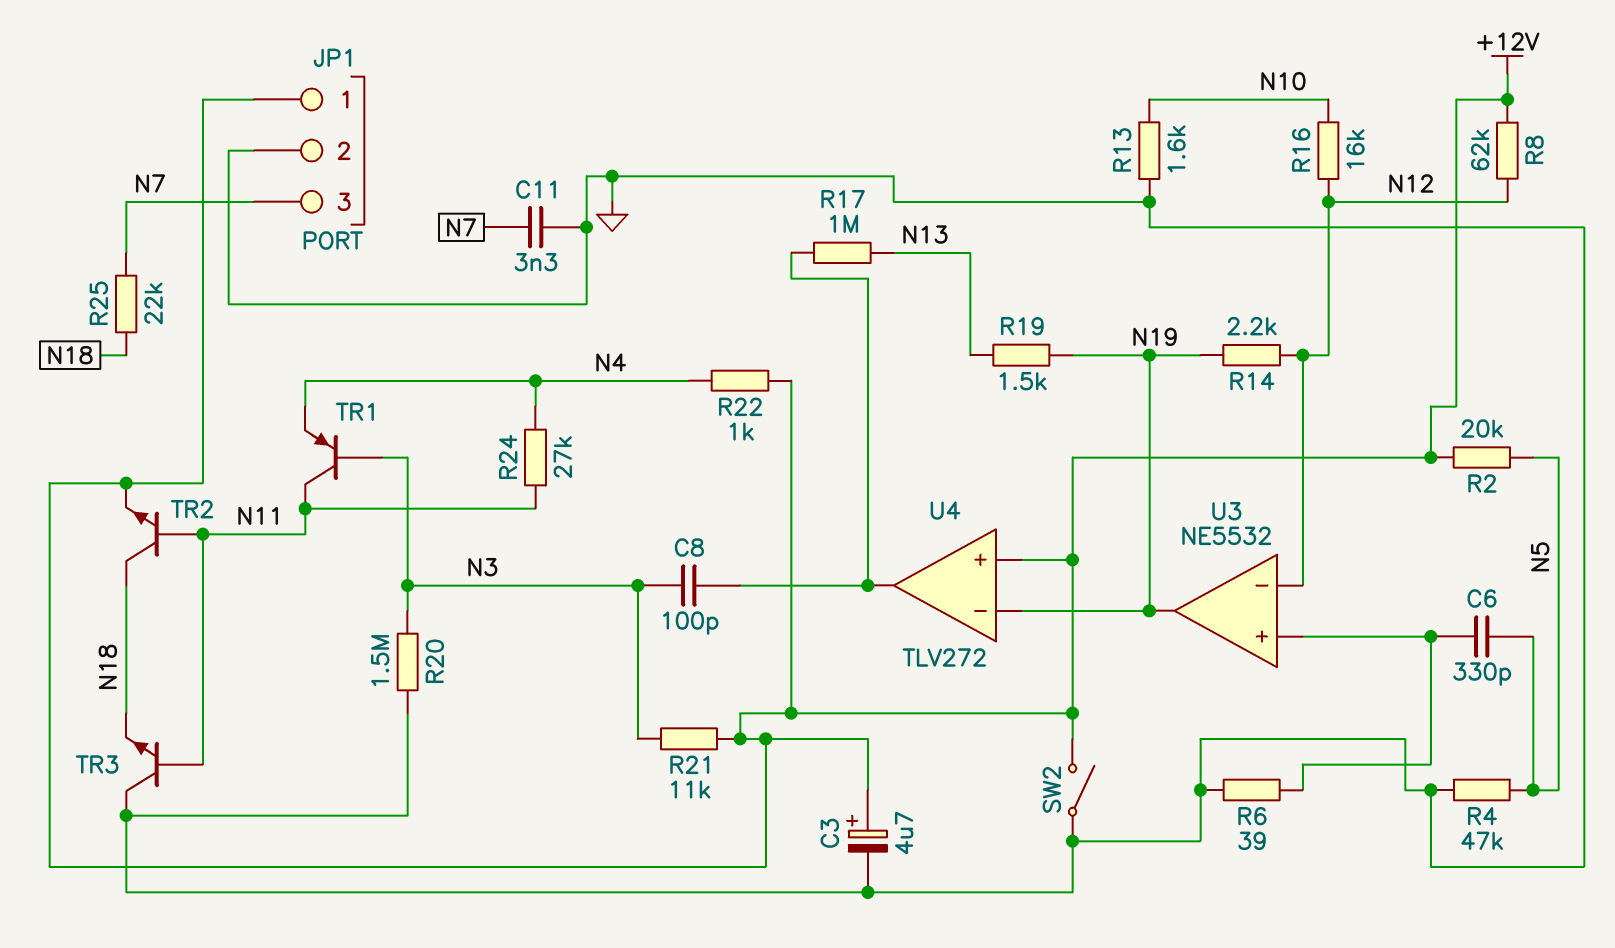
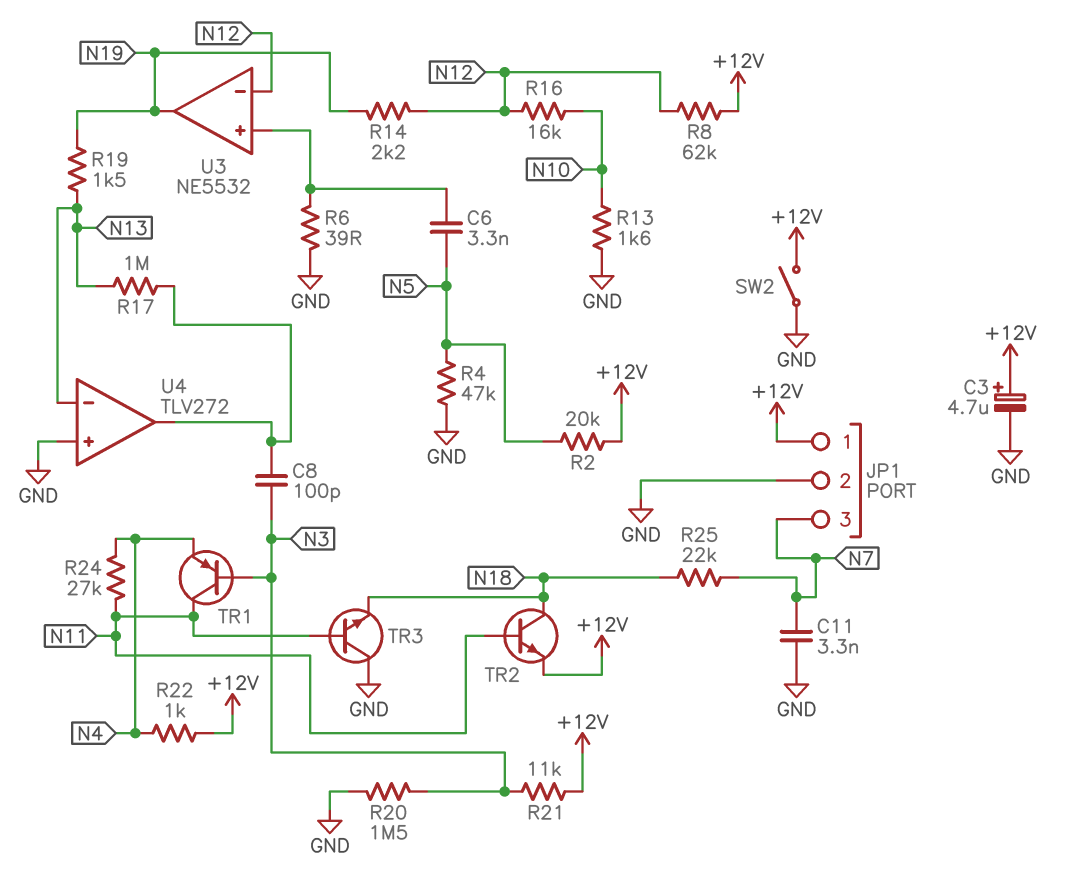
C6: 330pF (N5, U3/in+) -> 3.3nF (N5, U3/in+)
U4 pin in+: +12V -> GND
U4 pin in-: N19 -> N13

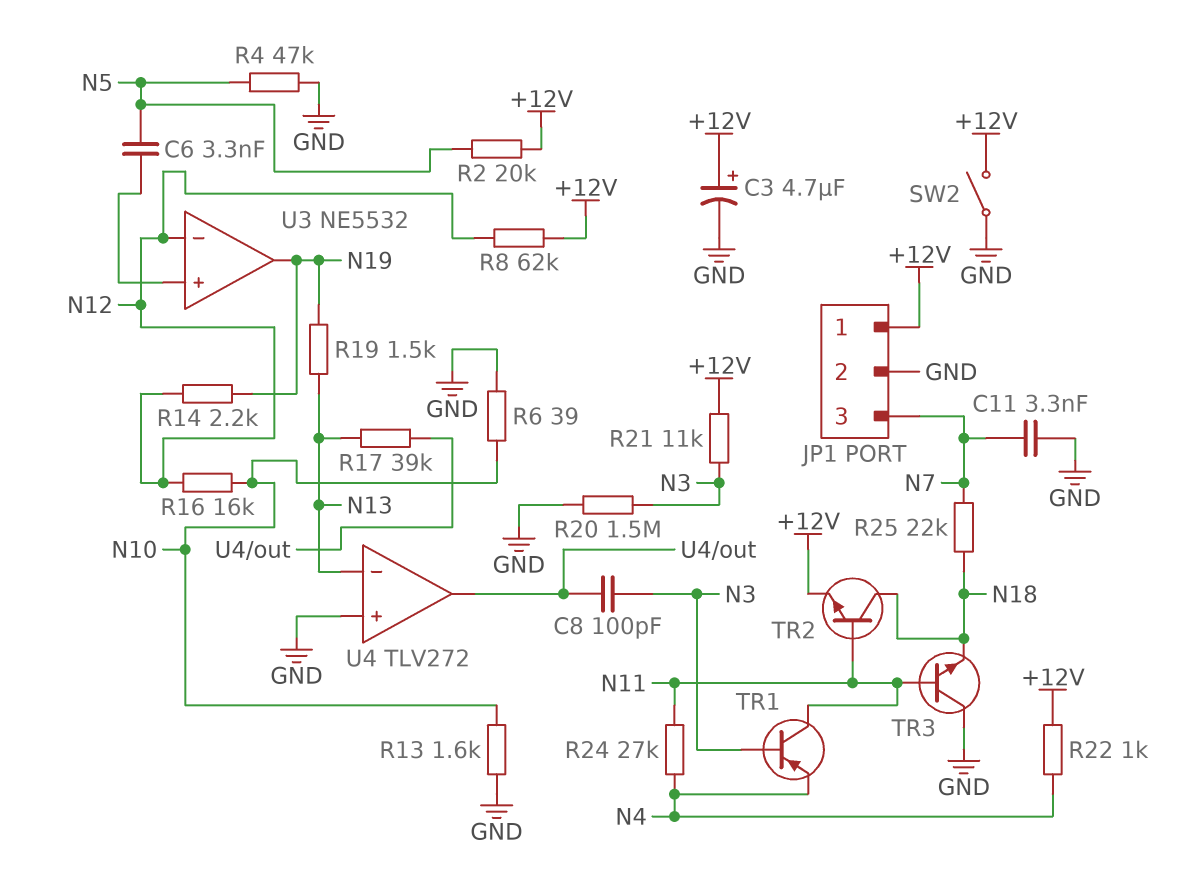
R6: 39 (GND, U3/in+) -> 39 (GND, N10)
R17: 1M (N13, U4/out) -> 39k (N13, U4/out)

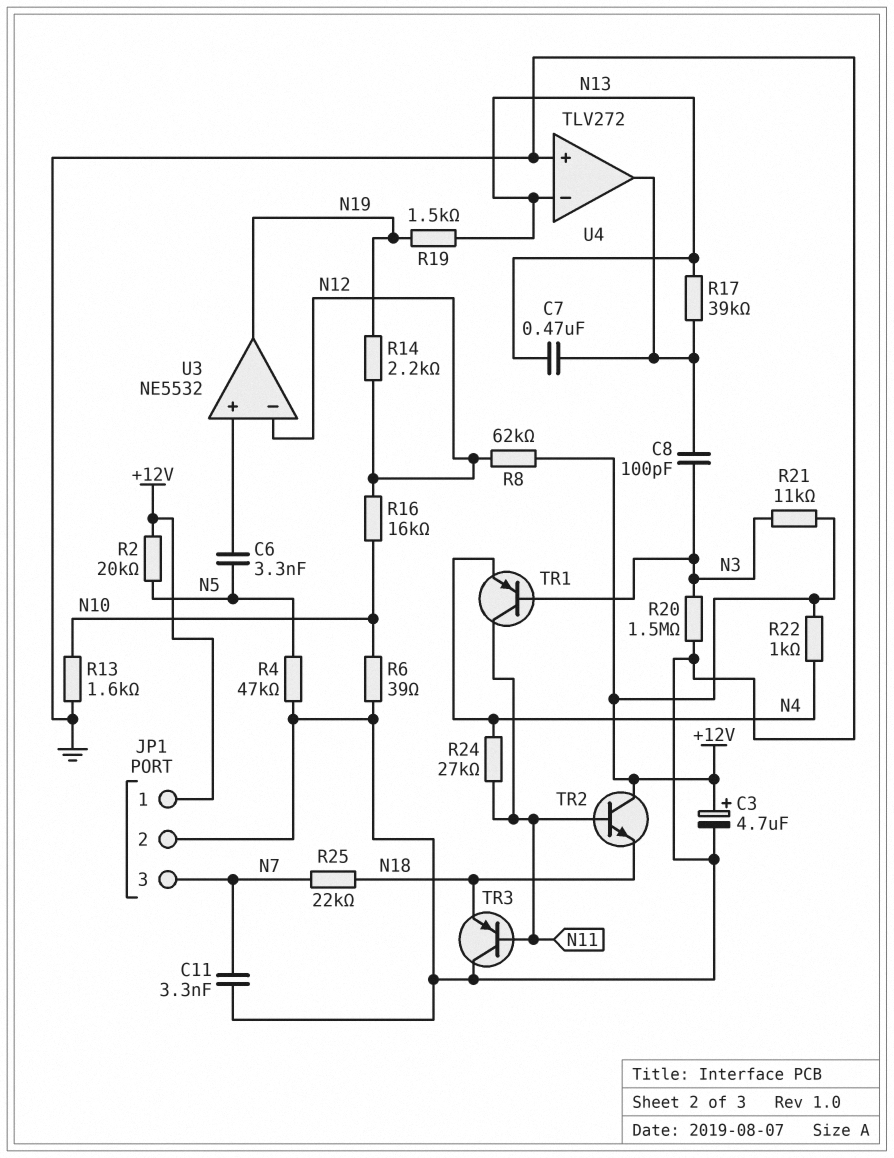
C7: none -> 470nF (N13, U4/out)
SW2: switch (+12V, GND) -> none
TR2: NPN (B N11, C N18, E +12V) -> NPN (B N11, C +12V, E N18)
TR3: NPN (B N11, C GND, E N18) -> PNP (B N11, C GND, E N18)

